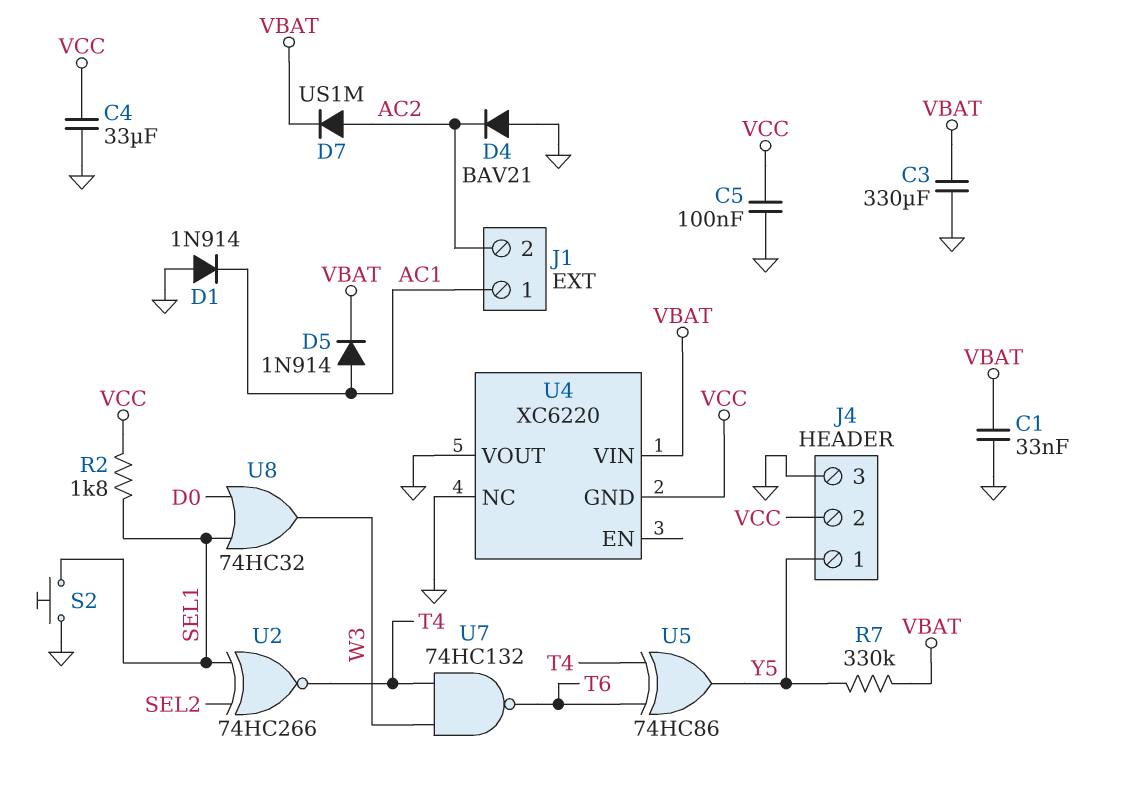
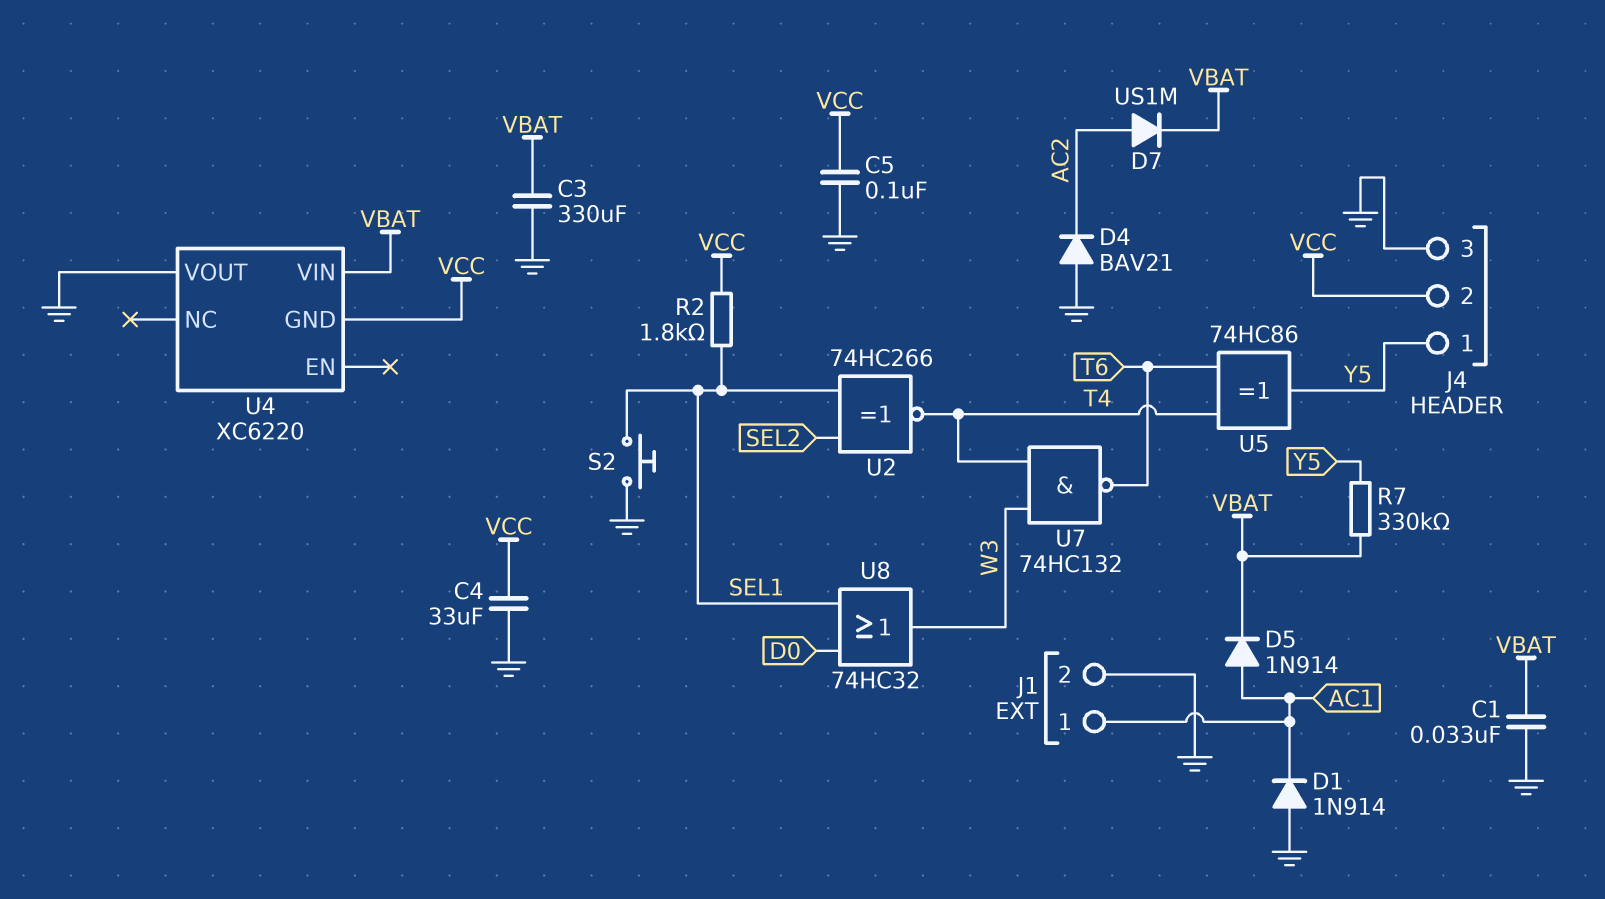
J1 pin 2: AC2 -> GND
U4 pin NC: GND -> none

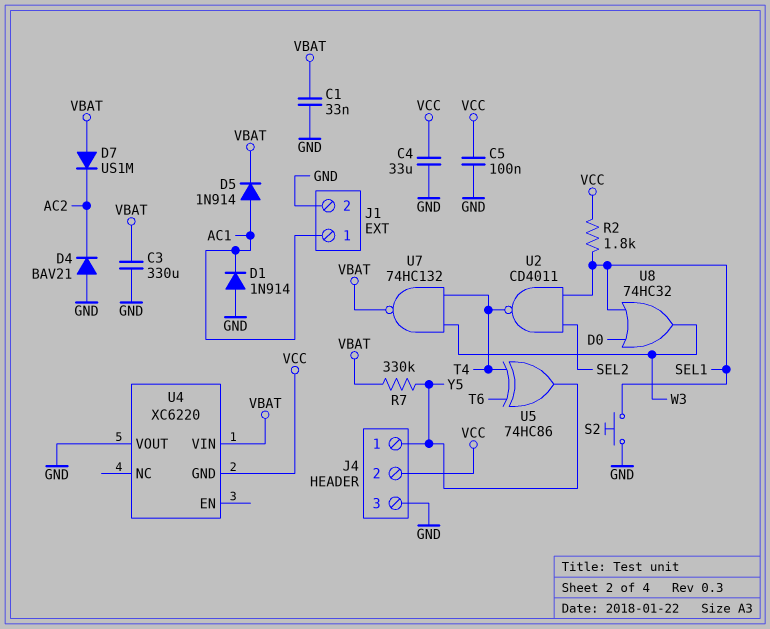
D7: diode US1M (A AC2, K VBAT) -> diode US1M (A VBAT, K AC2)
U2: XNOR 74HC266 (in SEL1, in SEL2, out T4) -> NAND CD4011 (in SEL1, in SEL2, out T4)
U7: NAND 74HC132 (in T4, in W3, out T6) -> NAND 74HC132 (in T4, in W3, out VBAT)

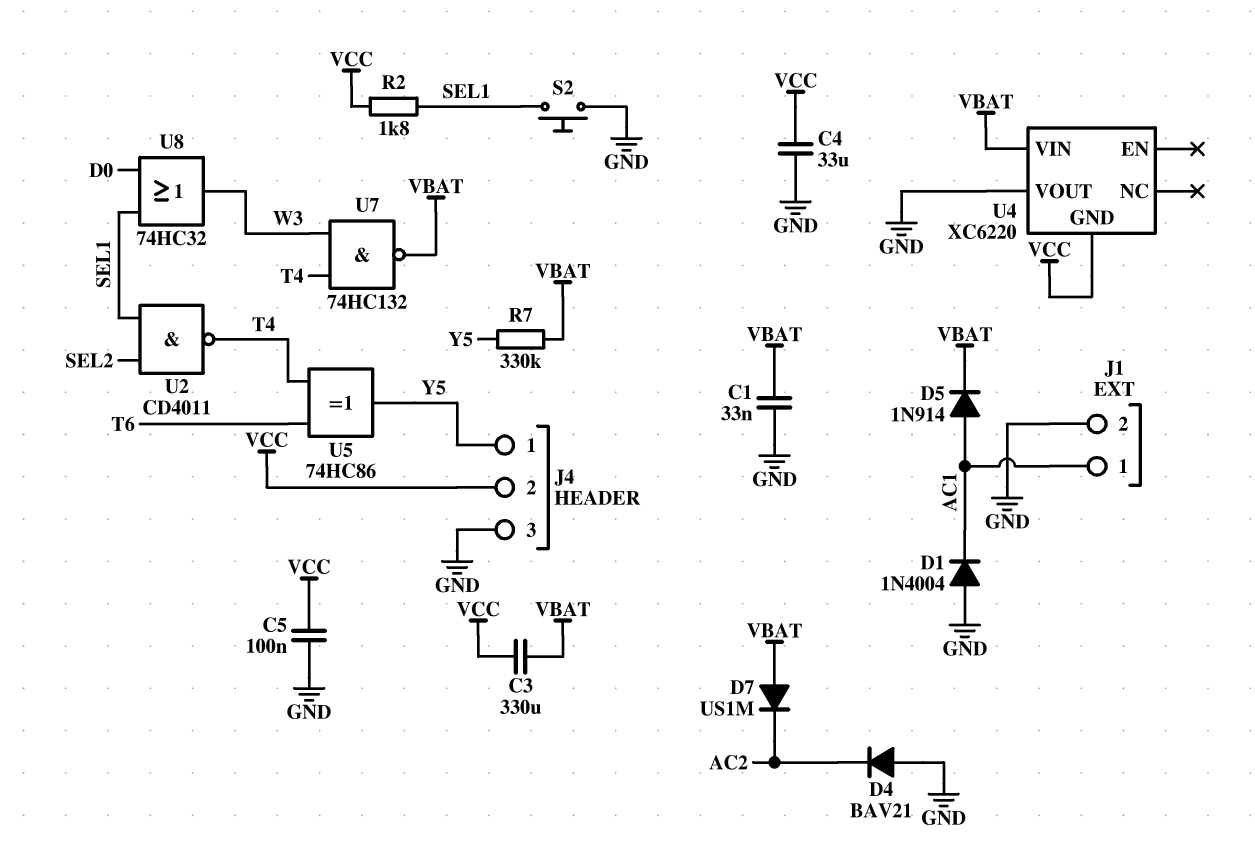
C3: 330uF (GND, VBAT) -> 330uF (VBAT, VCC)
D1: diode 1N914 (A GND, K AC1) -> diode 1N4004 (A GND, K AC1)

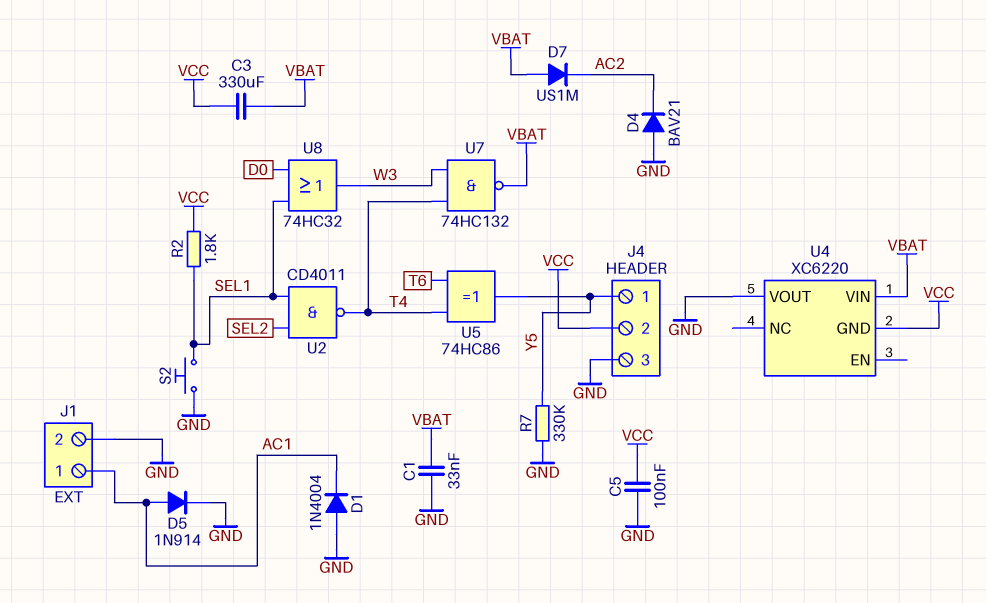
C4: 33uF (GND, VCC) -> none
D5: diode 1N914 (A AC1, K VBAT) -> diode 1N914 (A AC1, K GND)
R7: 330k (VBAT, Y5) -> 330k (GND, Y5)

